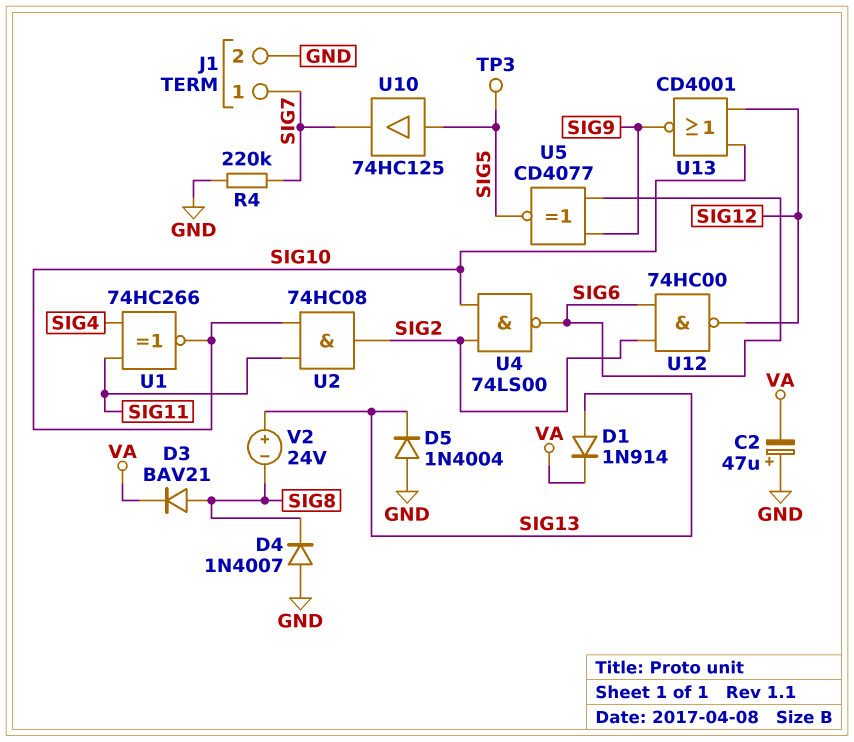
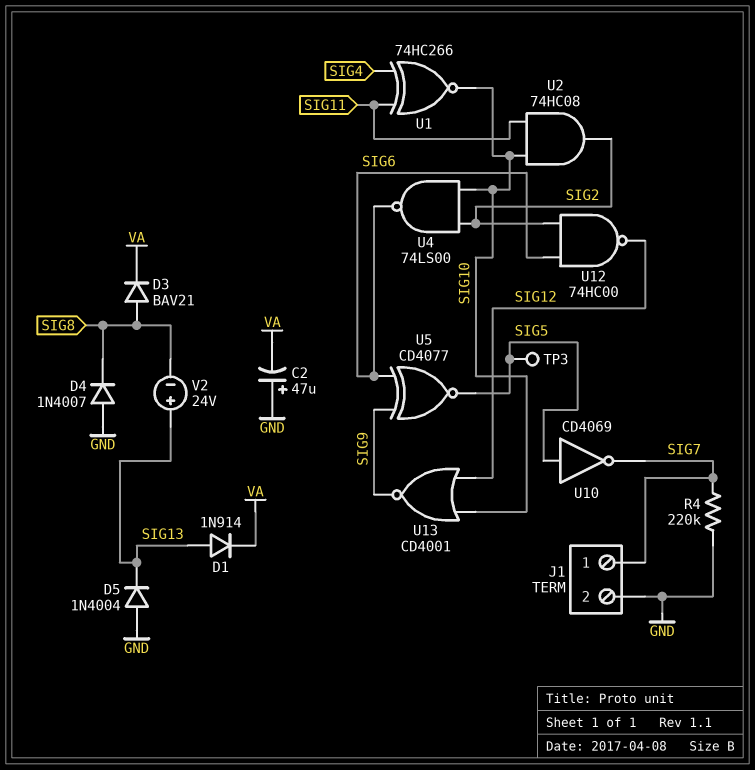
U10: buffer 74HC125 (in SIG5, out SIG7) -> NOT CD4069 (in SIG5, out SIG7)

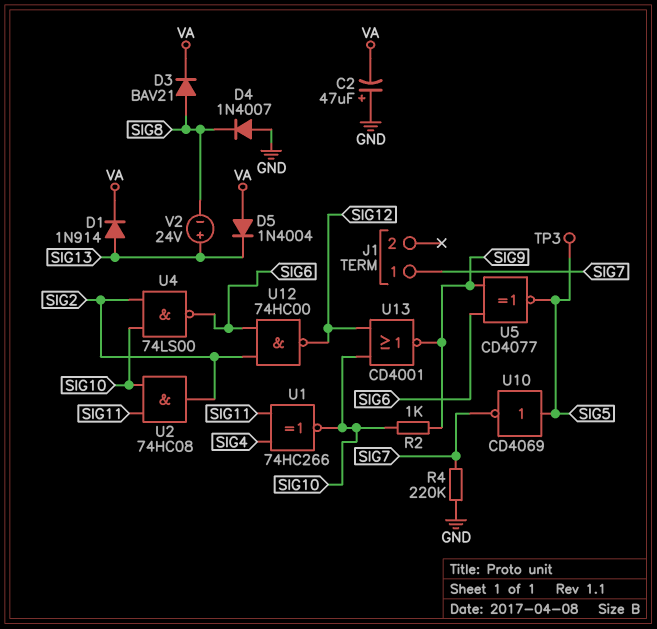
D5: diode 1N4004 (A GND, K SIG13) -> diode 1N4004 (A VA, K SIG13)
J1 pin 2: GND -> none
R2: none -> 1k (SIG9, SIG10)

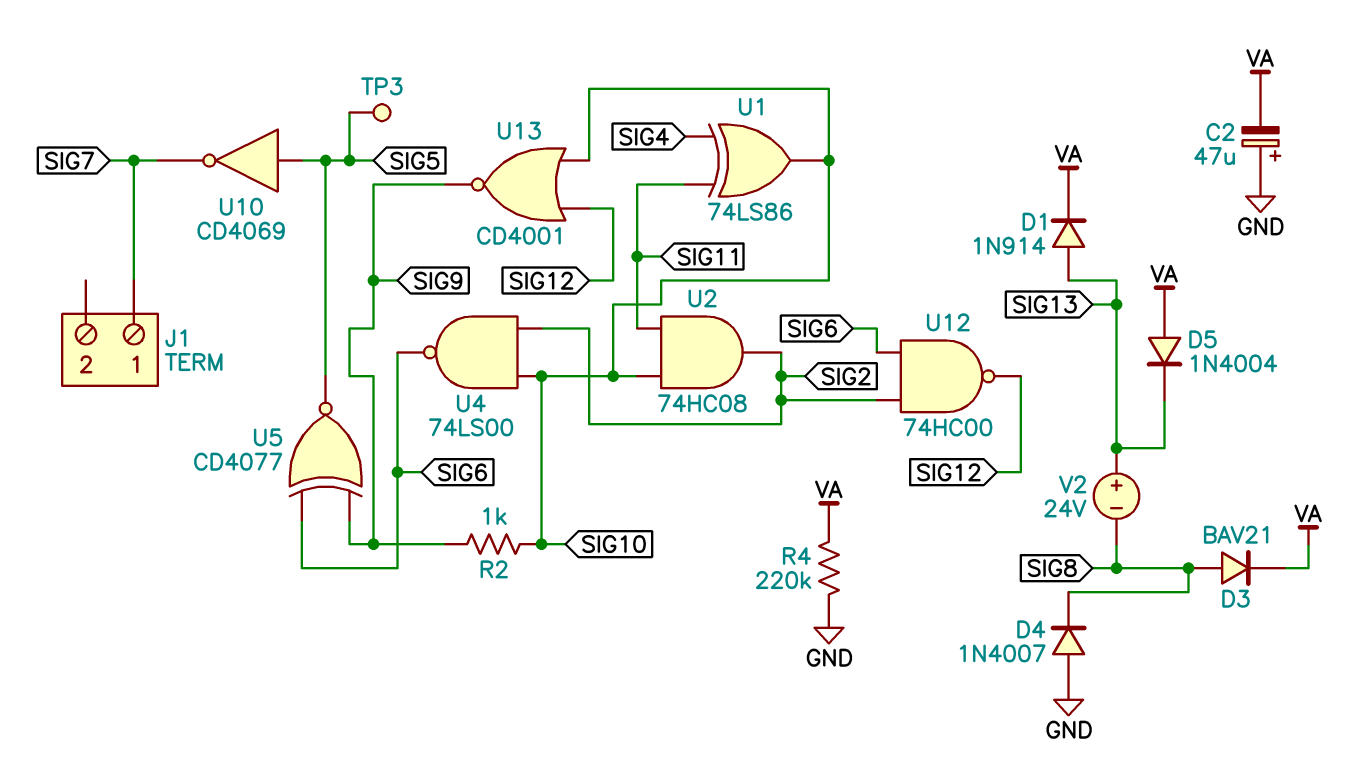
R4: 220k (GND, SIG7) -> 220k (GND, VA)
U1: XNOR 74HC266 (in SIG4, in SIG11, out SIG10) -> XOR 74LS86 (in SIG4, in SIG11, out SIG10)

